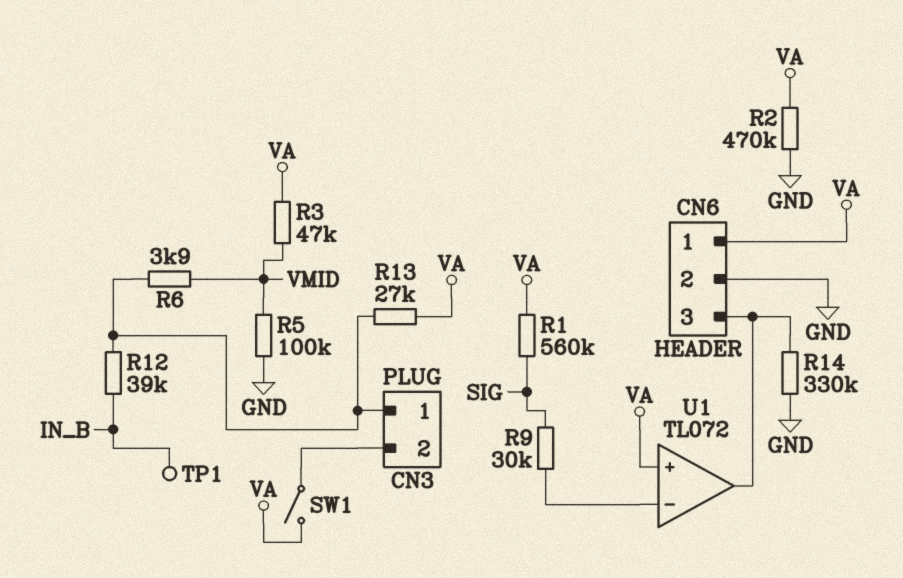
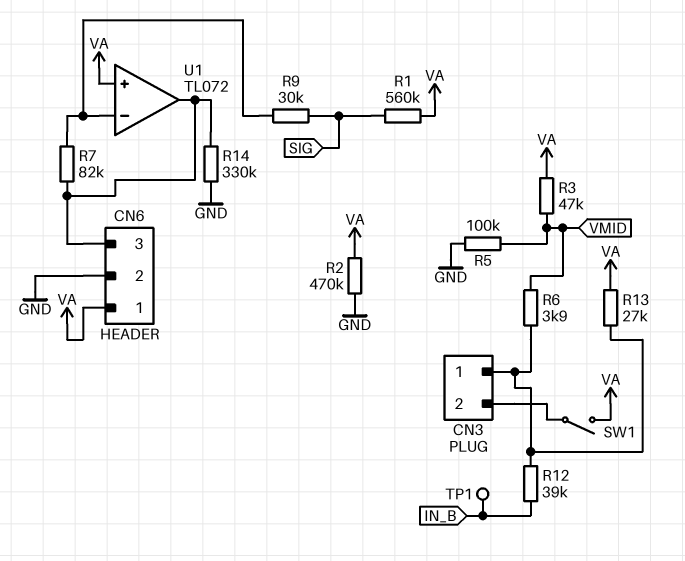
R7: none -> 82k (CN6/3, U1/in-)

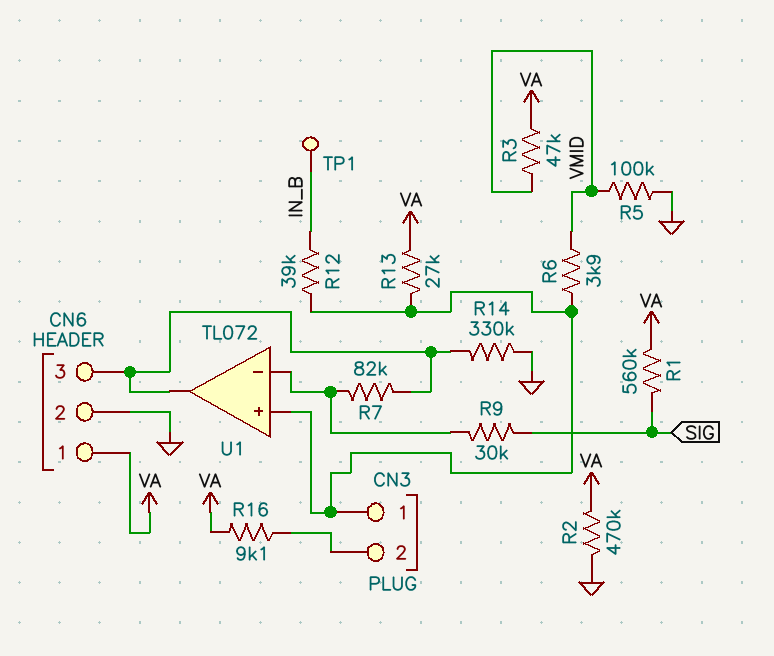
R16: none -> 9.1k (CN3/2, VA)
SW1: switch (CN3/2, VA) -> none
U1 pin in+: VA -> CN3/1

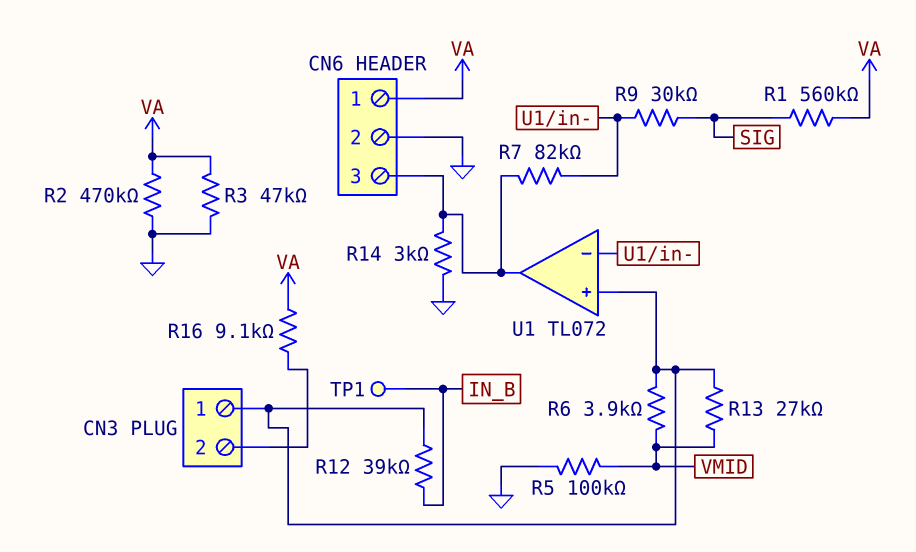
R3: 47k (VA, VMID) -> 47k (GND, VA)
R13: 27k (CN3/1, VA) -> 27k (CN3/1, VMID)
R14: 330k (CN6/3, GND) -> 3k (CN6/3, GND)

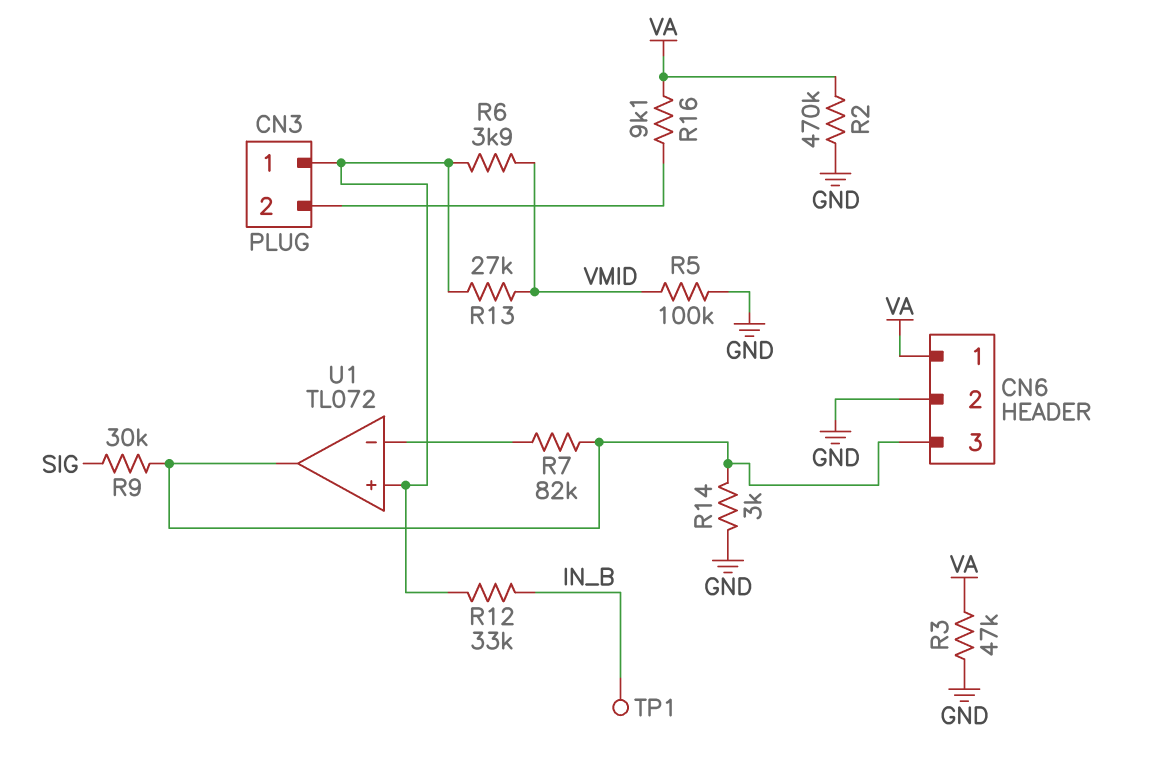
R1: 560k (SIG, VA) -> none
R9: 30k (SIG, U1/in-) -> 30k (CN6/3, SIG)
R12: 39k (CN3/1, IN_B) -> 33k (CN3/1, IN_B)

